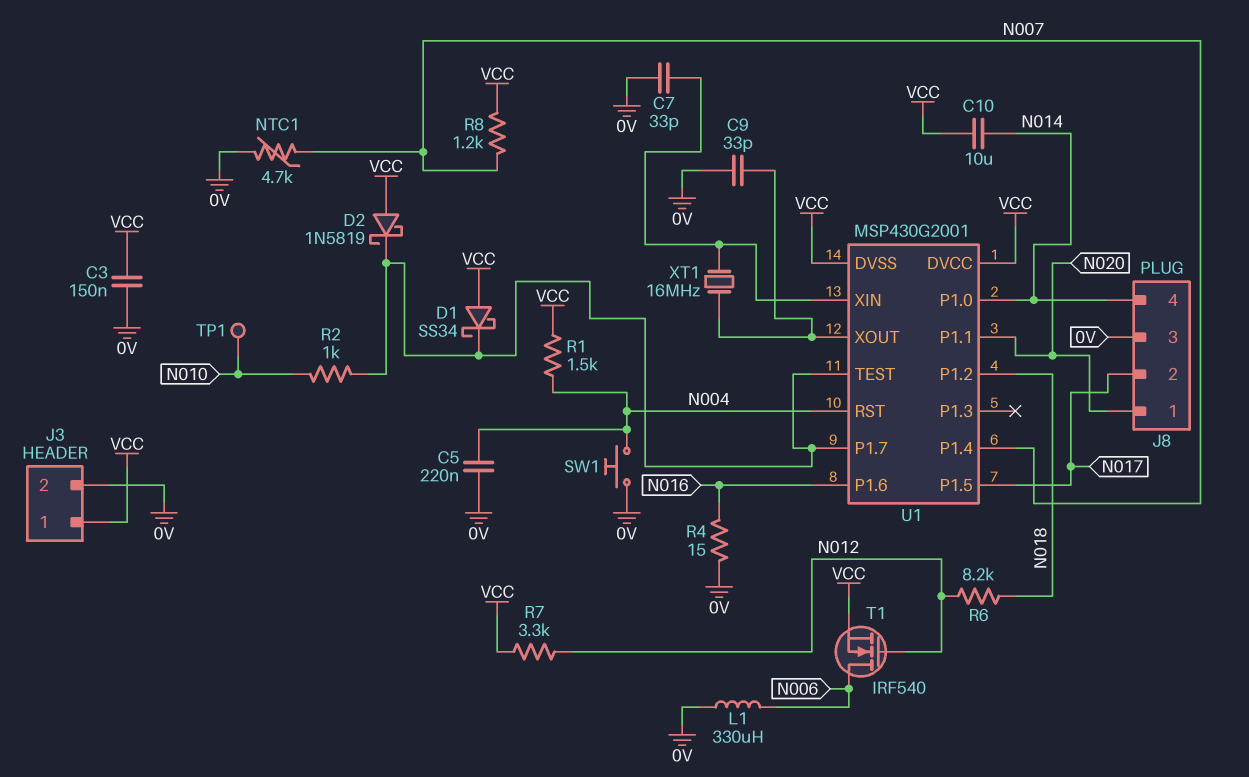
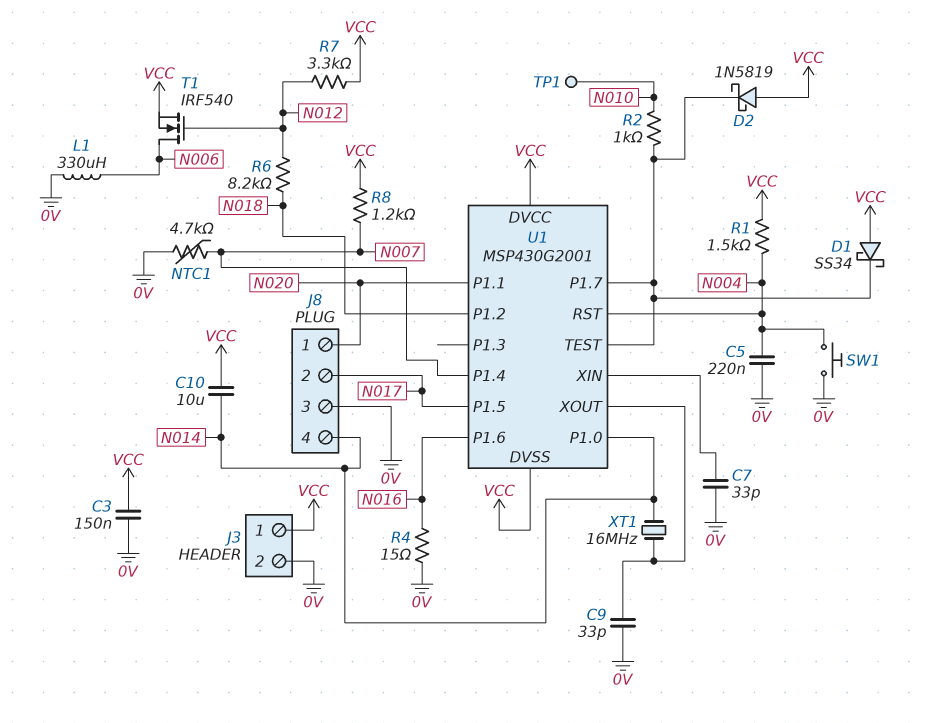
XT1: 16MHz (U1/XIN, U1/XOUT) -> 16MHz (N014, U1/XOUT)

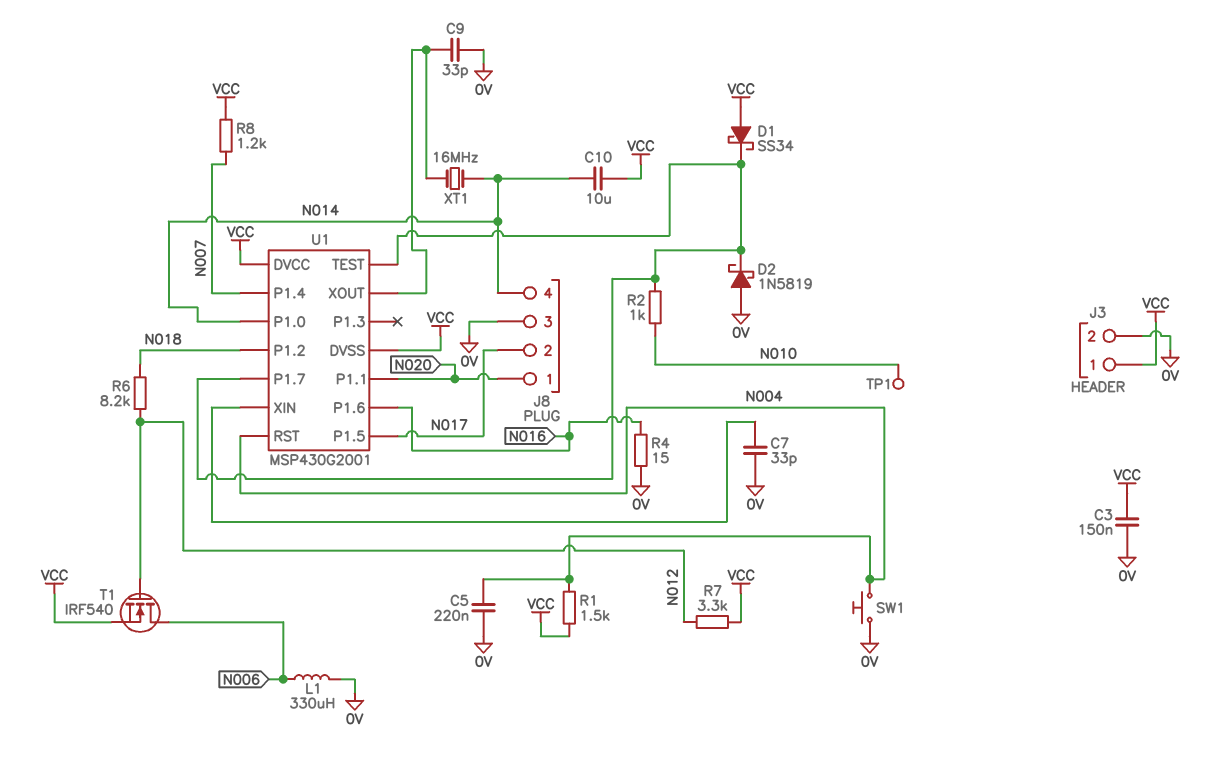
D2: schottky 1N5819 (A VCC, K U1/P1.7) -> schottky 1N5819 (A 0V, K U1/P1.7)
NTC1: 4.7k (0V, N007) -> none

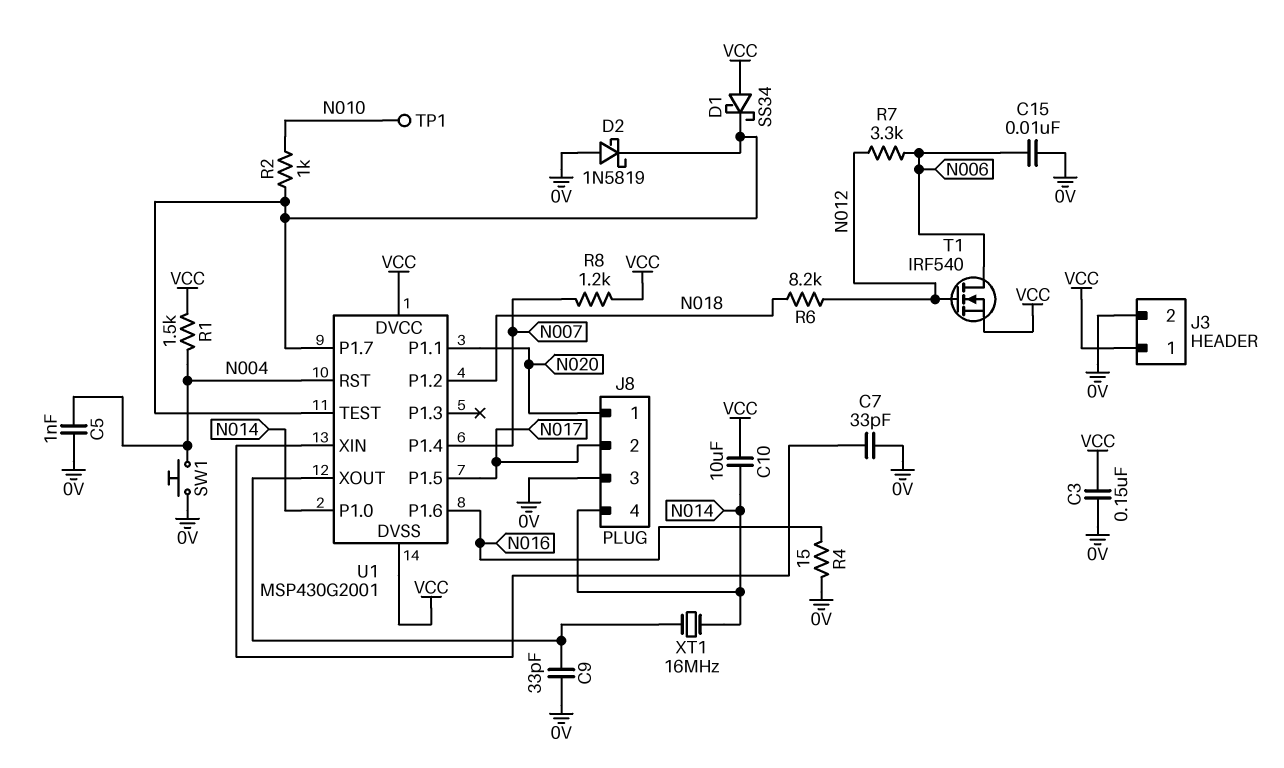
C5: 220nF (0V, N004) -> 1nF (0V, N004)
C15: none -> 10nF (0V, N006)
L1: 330uH (0V, N006) -> none
R7: 3.3k (N012, VCC) -> 3.3k (N006, N012)

